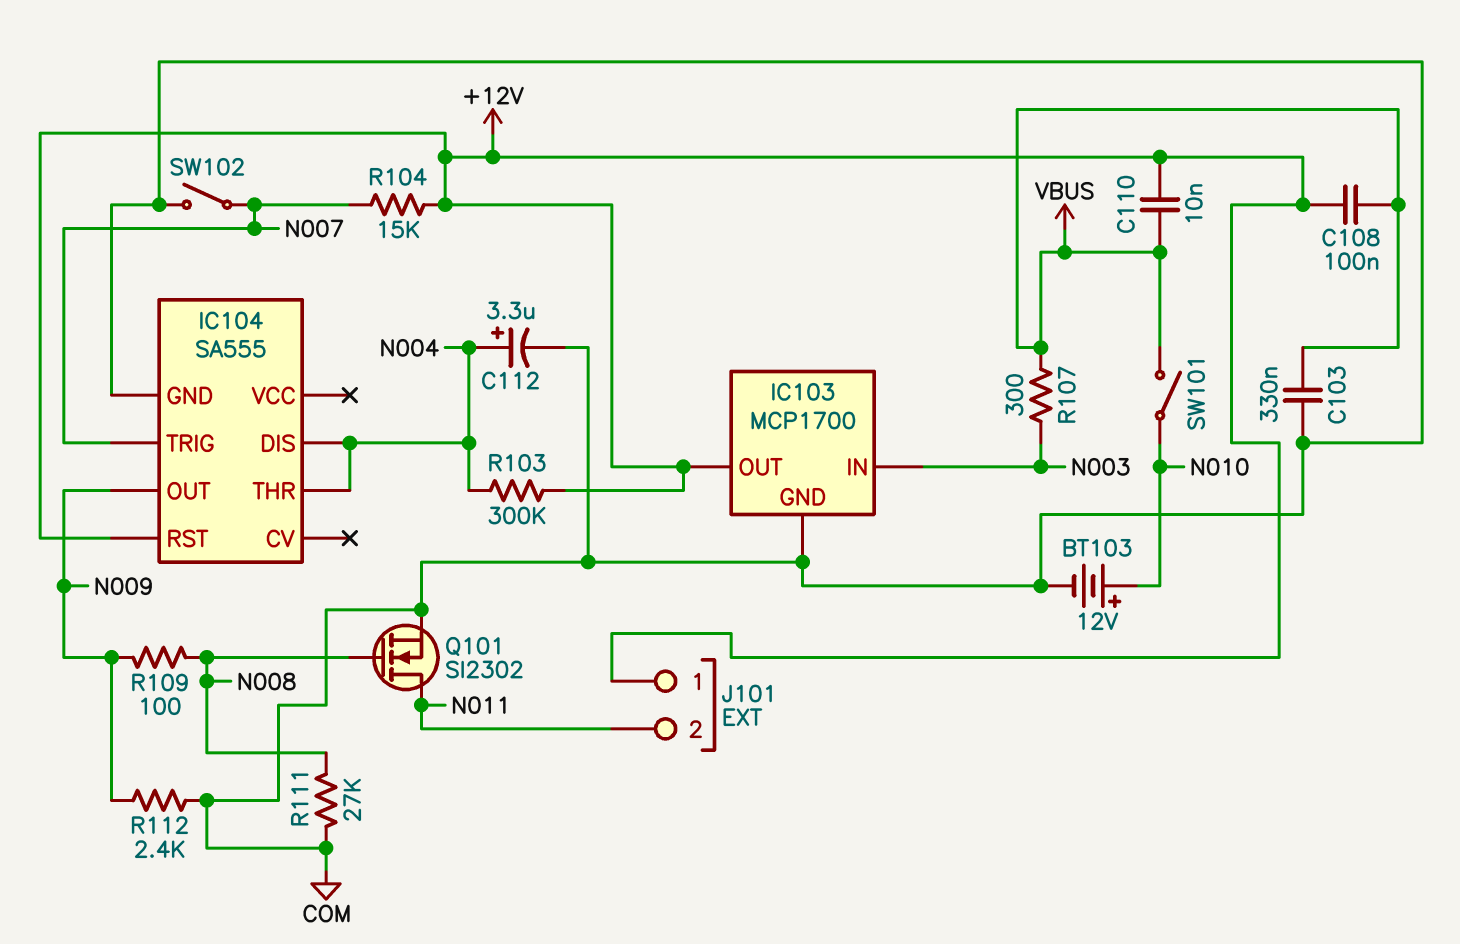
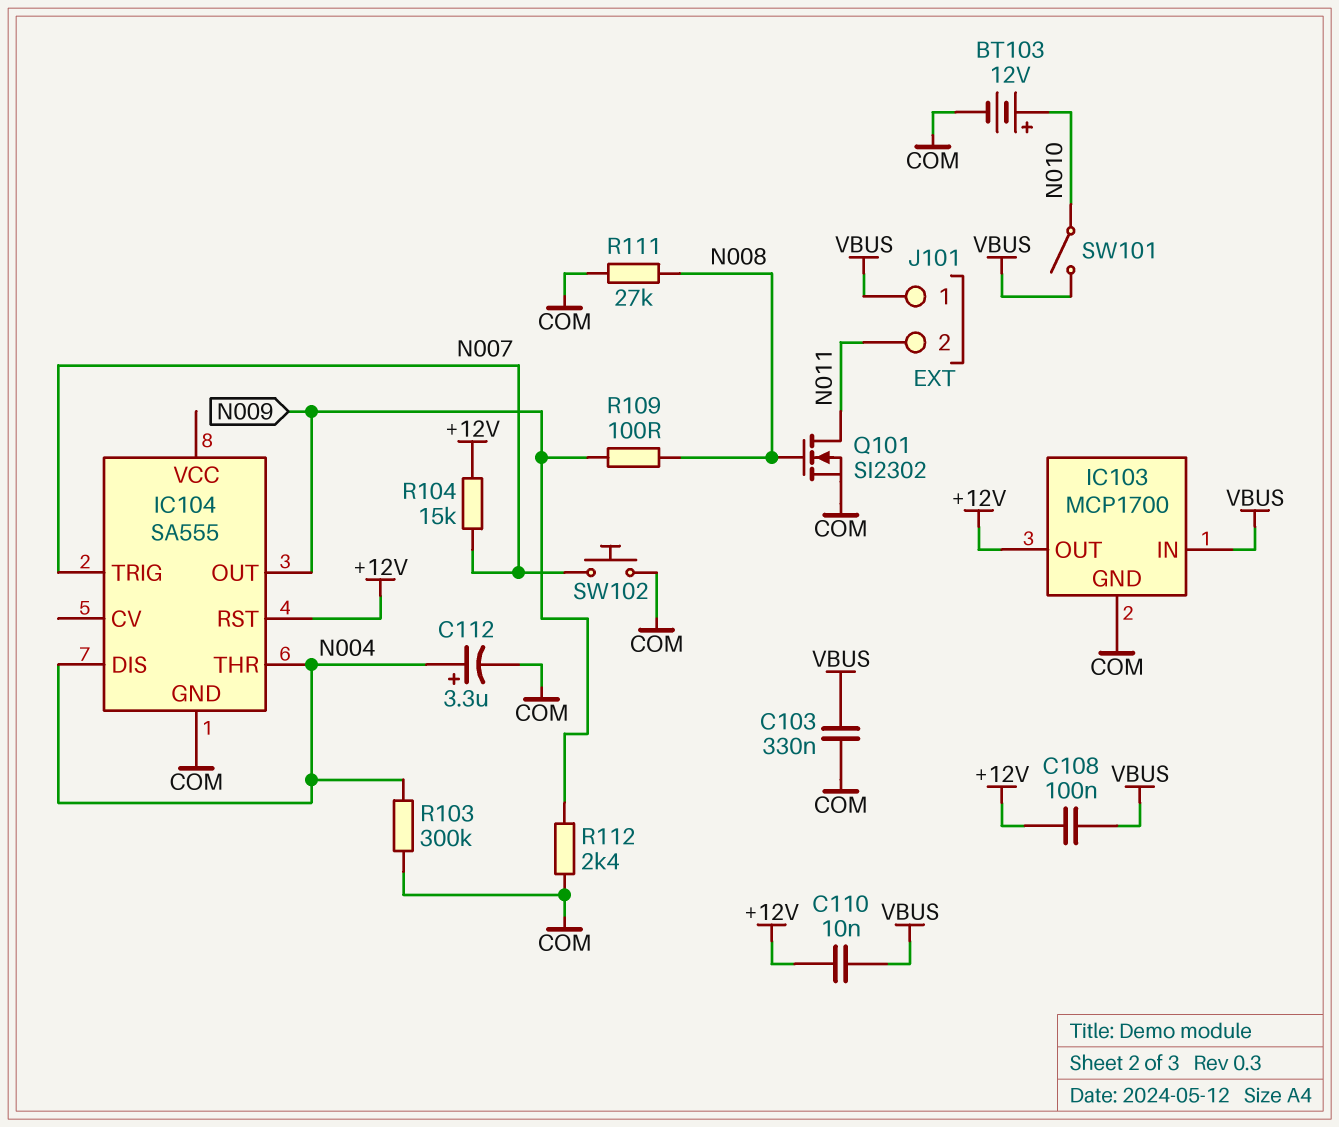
IC103 pin IN: N003 -> VBUS
J101 pin 1: +12V -> VBUS
R103: 300k (+12V, N004) -> 300k (COM, N004)
R107: 300 (N003, VBUS) -> none
SW102: switch (COM, N007) -> button (COM, N007)

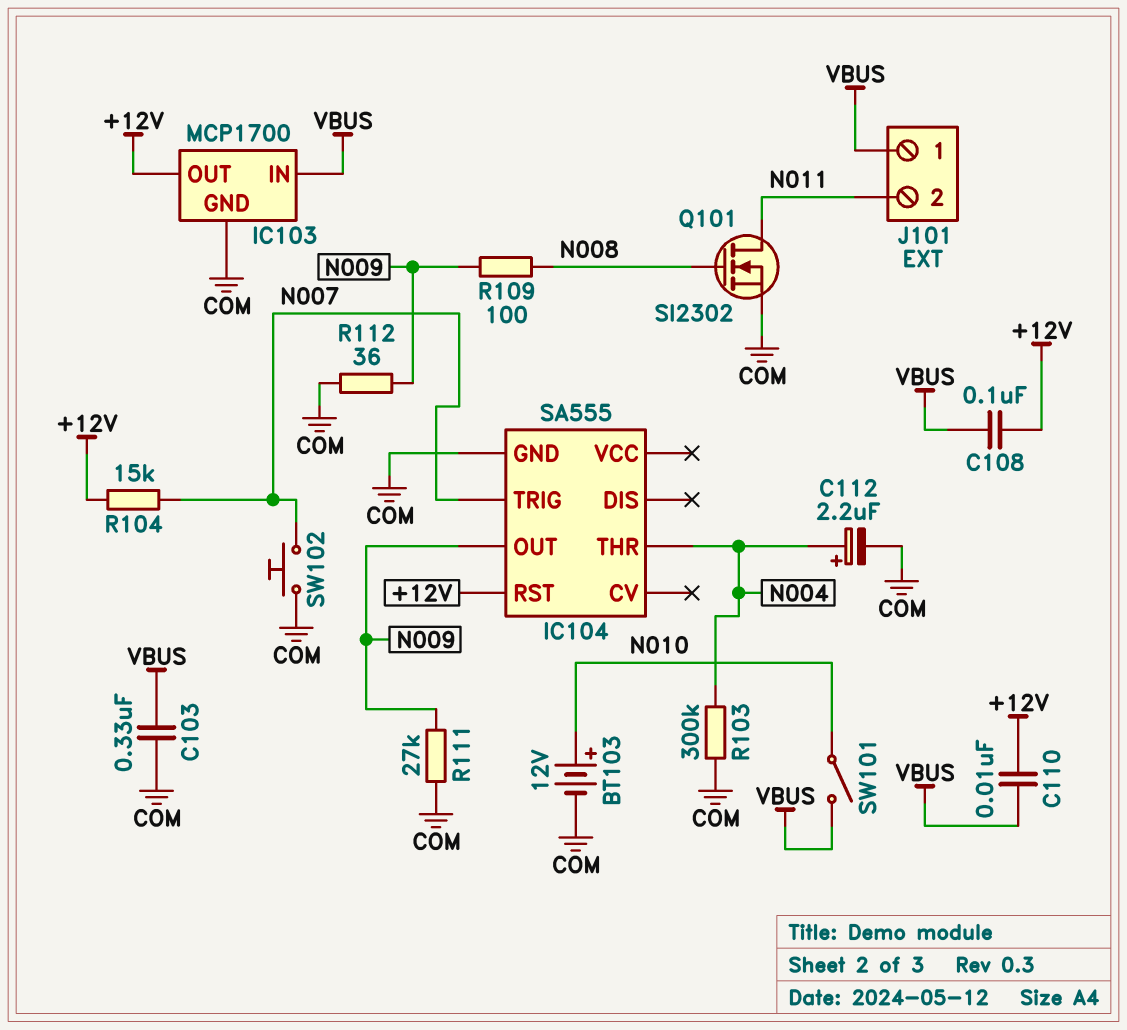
C112: 3.3uF (plus N004, minus COM) -> 2.2uF (plus N004, minus COM)
IC104 pin DIS: N004 -> none
R111: 27k (COM, N008) -> 27k (COM, N009)
R112: 2.4k (COM, N009) -> 36 (COM, N009)

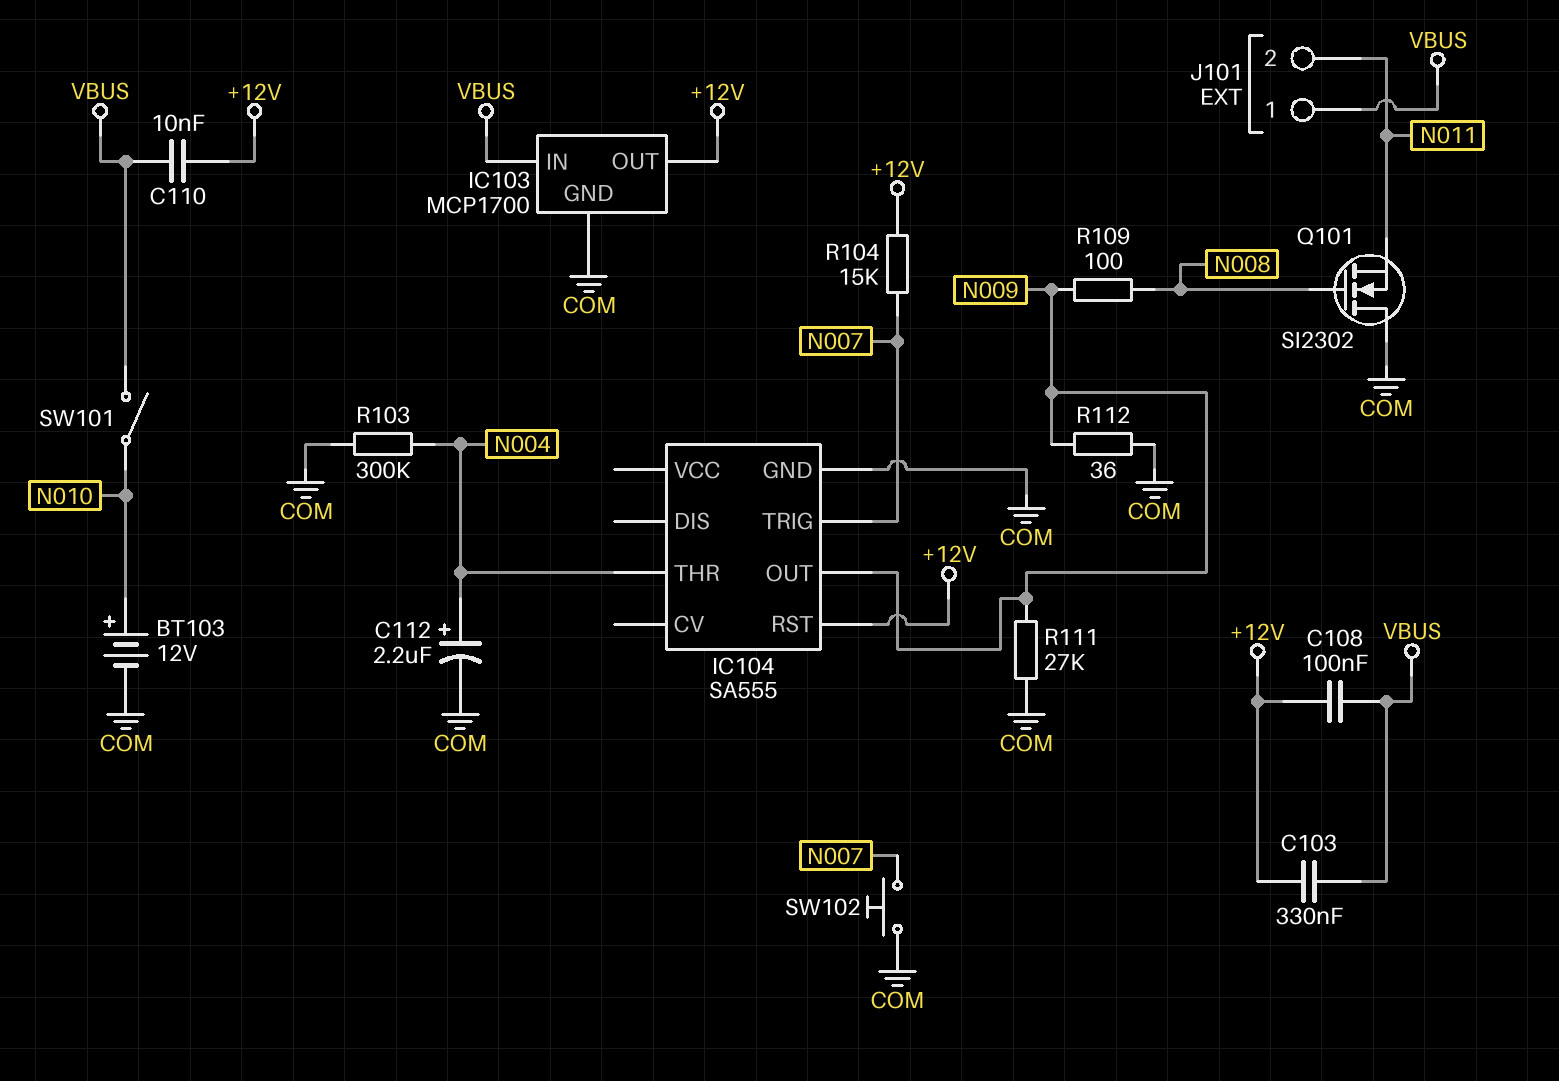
C103: 330nF (COM, VBUS) -> 330nF (+12V, VBUS)
Q101: NMOS SI2302 (G N008, D N011, S COM) -> NMOS SI2302 (G N008, D COM, S N011)

